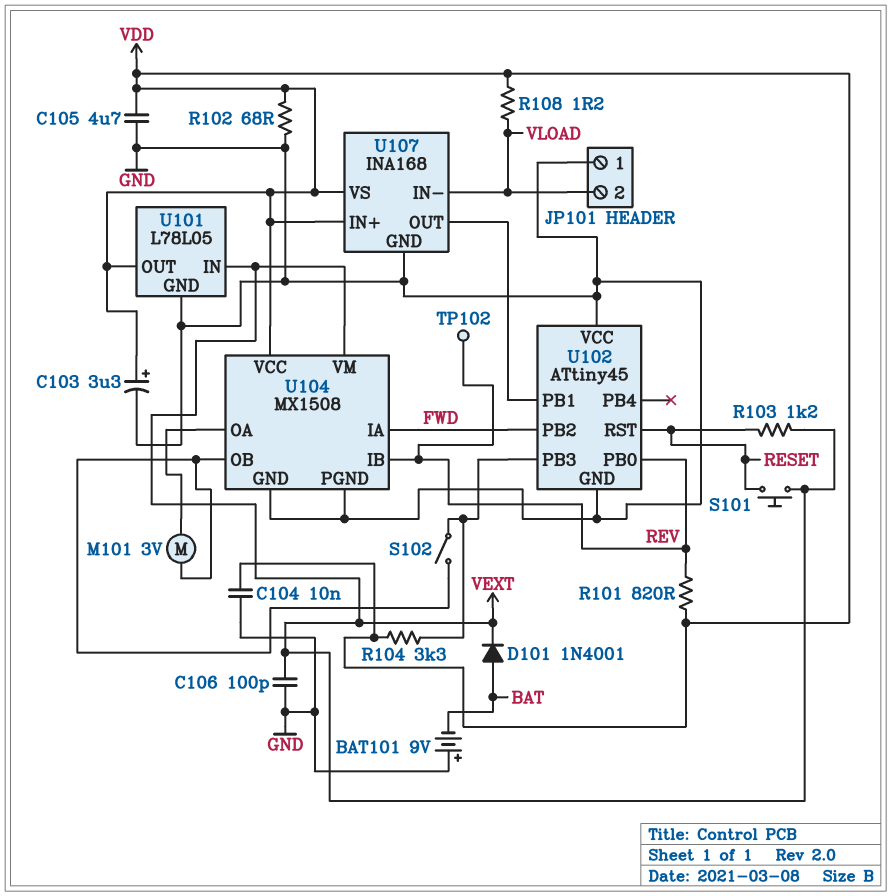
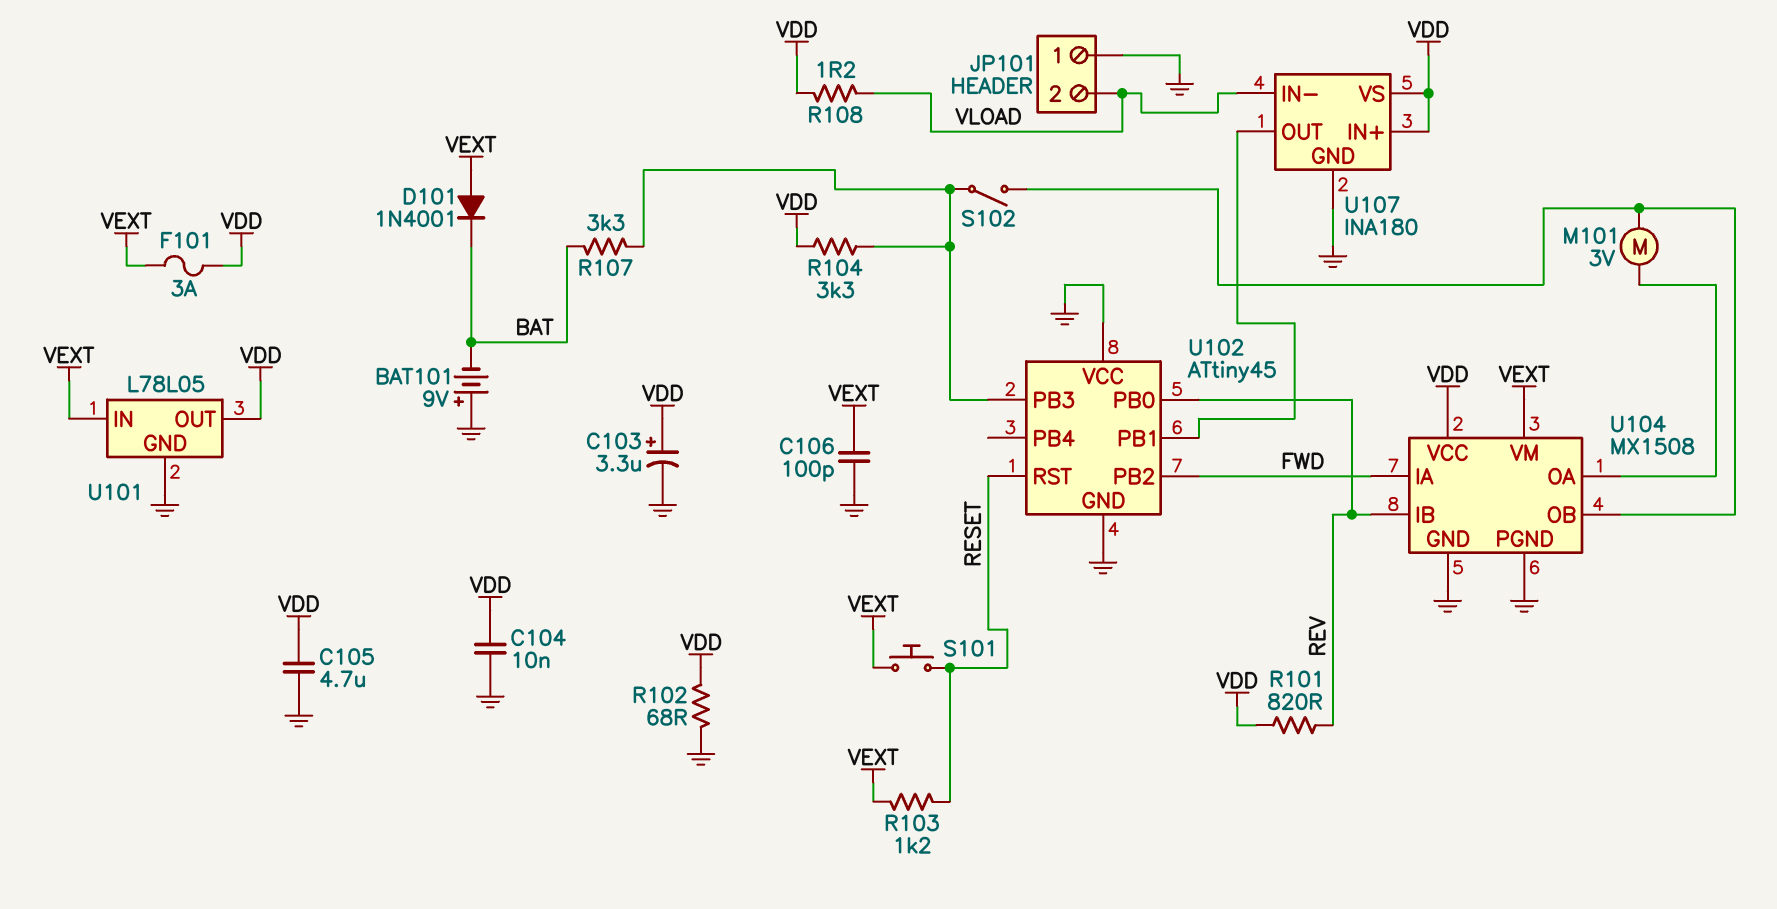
D101: diode 1N4001 (A BAT, K VEXT) -> diode 1N4001 (A VEXT, K BAT)
F101: none -> 3A (VDD, VEXT)
R107: none -> 3.3k (BAT, U102/PB3)
TP102: test point (REV) -> none
U107: INA168 -> INA180

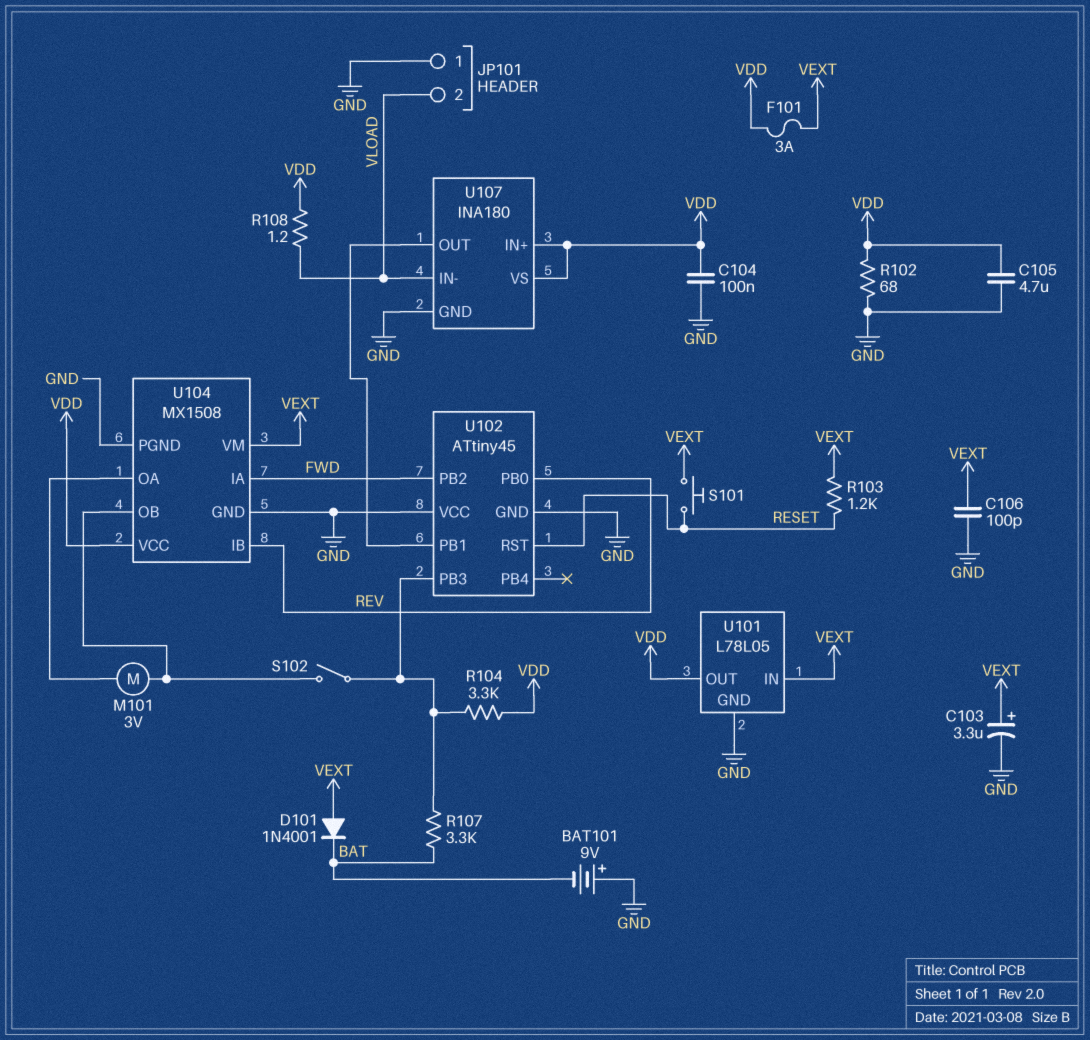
C103: 3.3uF (plus VDD, minus GND) -> 3.3uF (plus VEXT, minus GND)
C104: 10nF (GND, VDD) -> 100nF (GND, VDD)
R101: 820 (REV, VDD) -> none

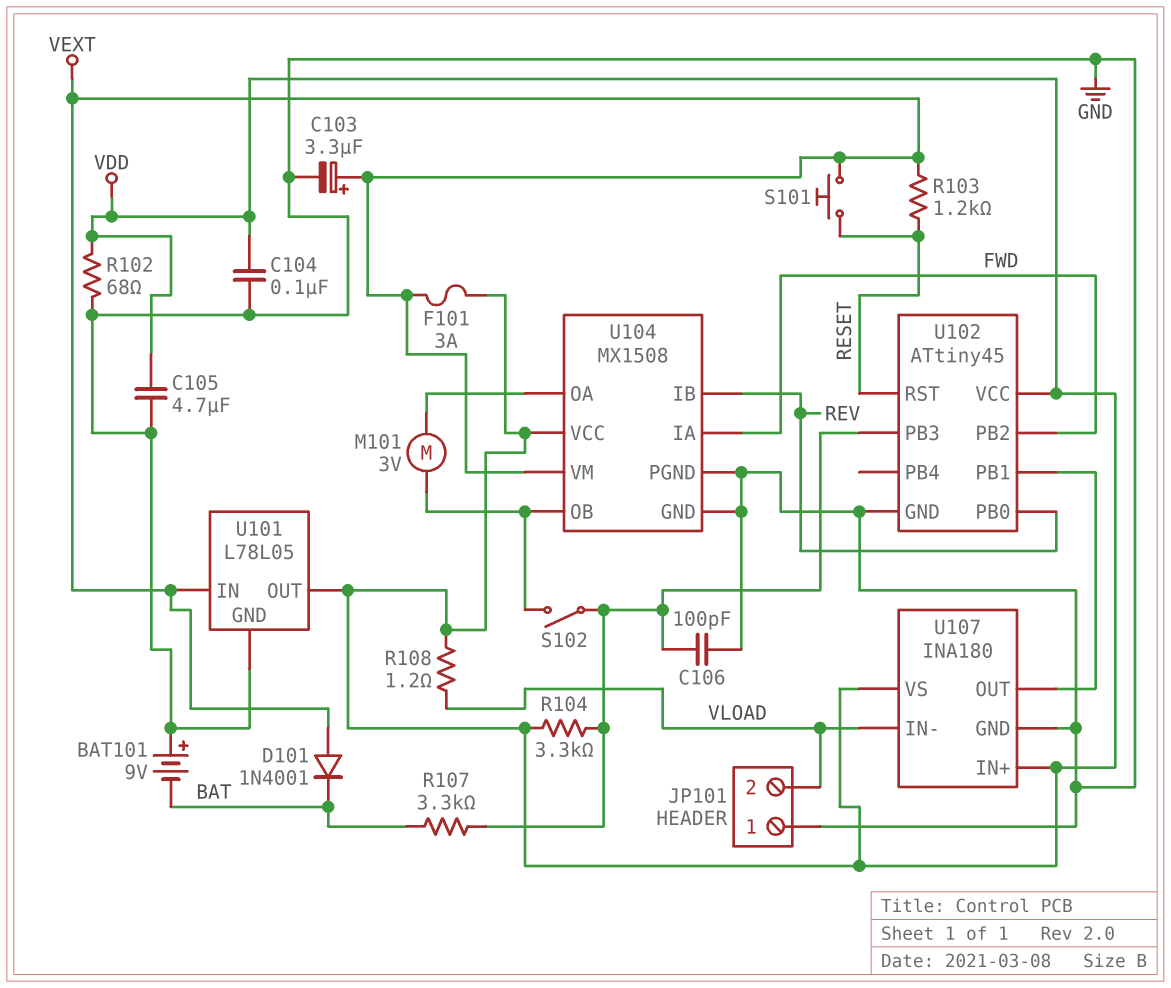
C106: 100pF (GND, VEXT) -> 100pF (GND, U102/PB3)
U102 pin VCC: GND -> VDD

